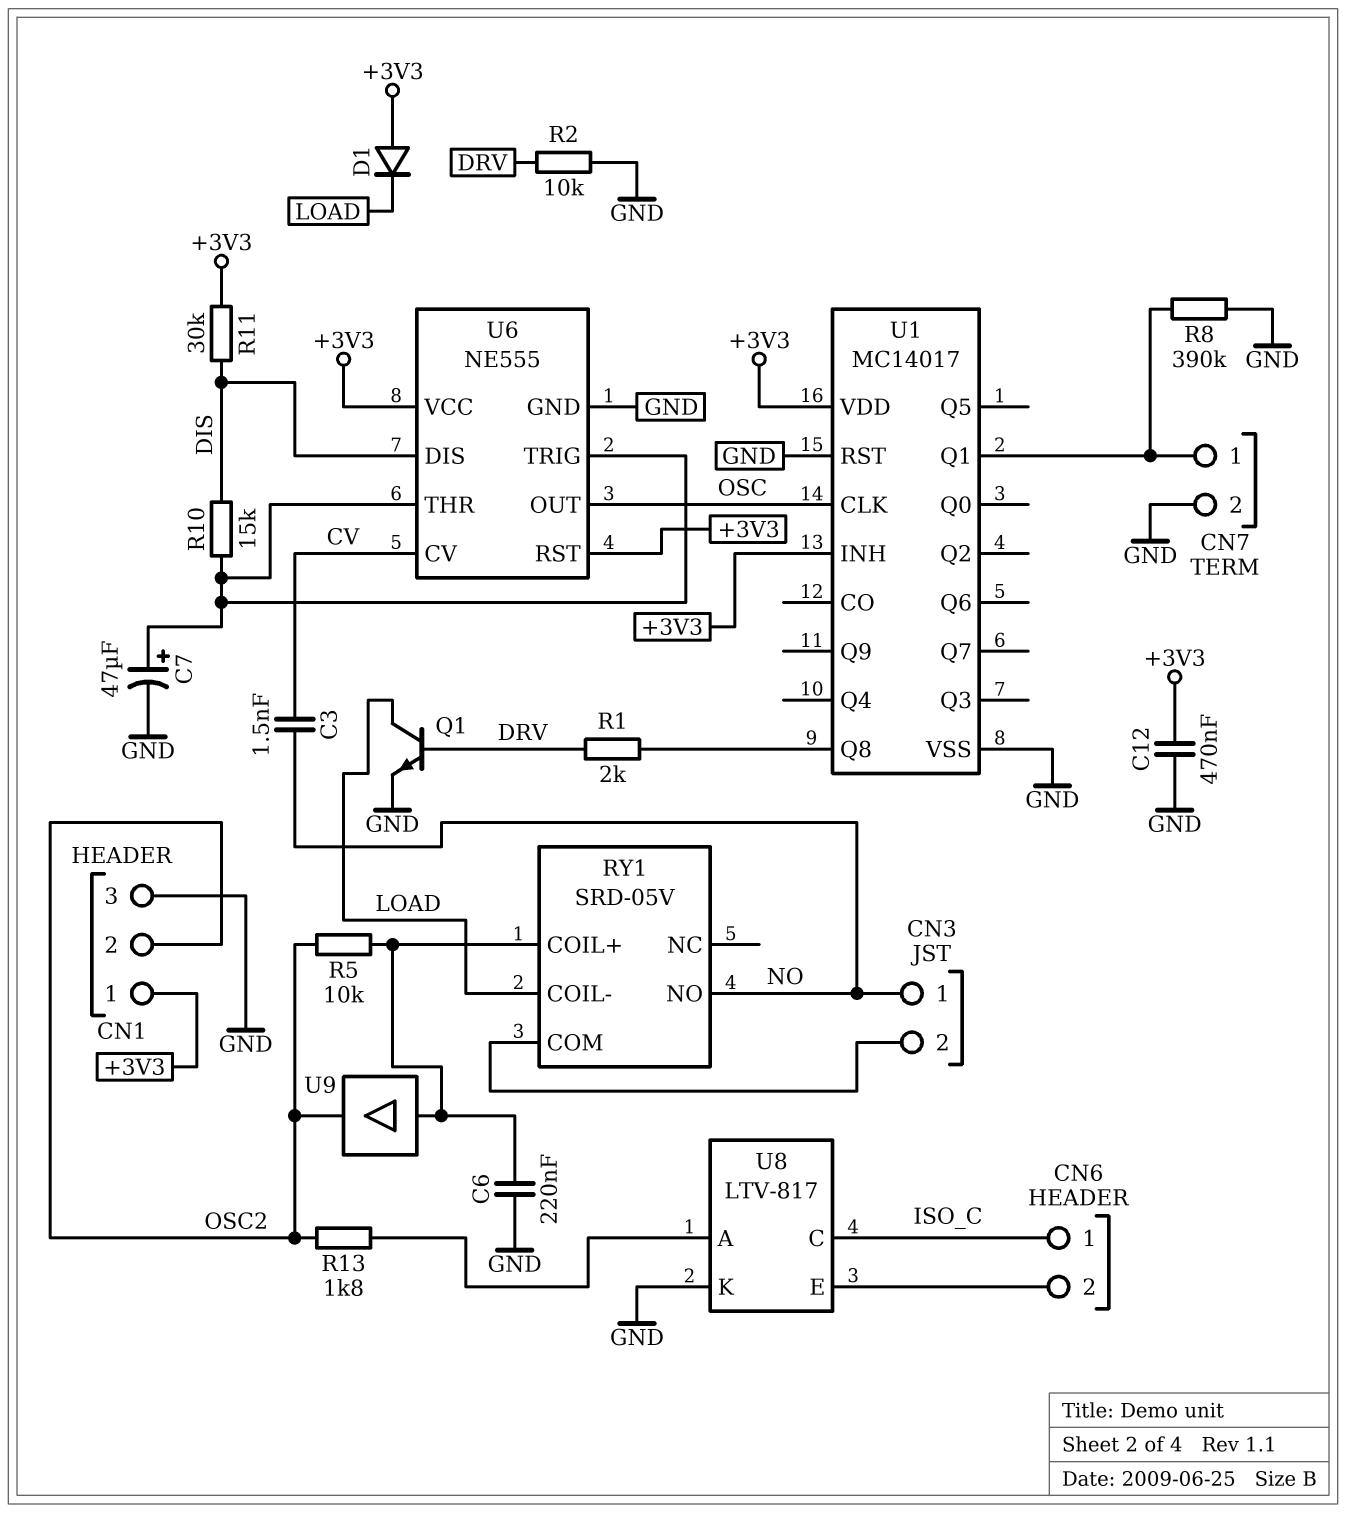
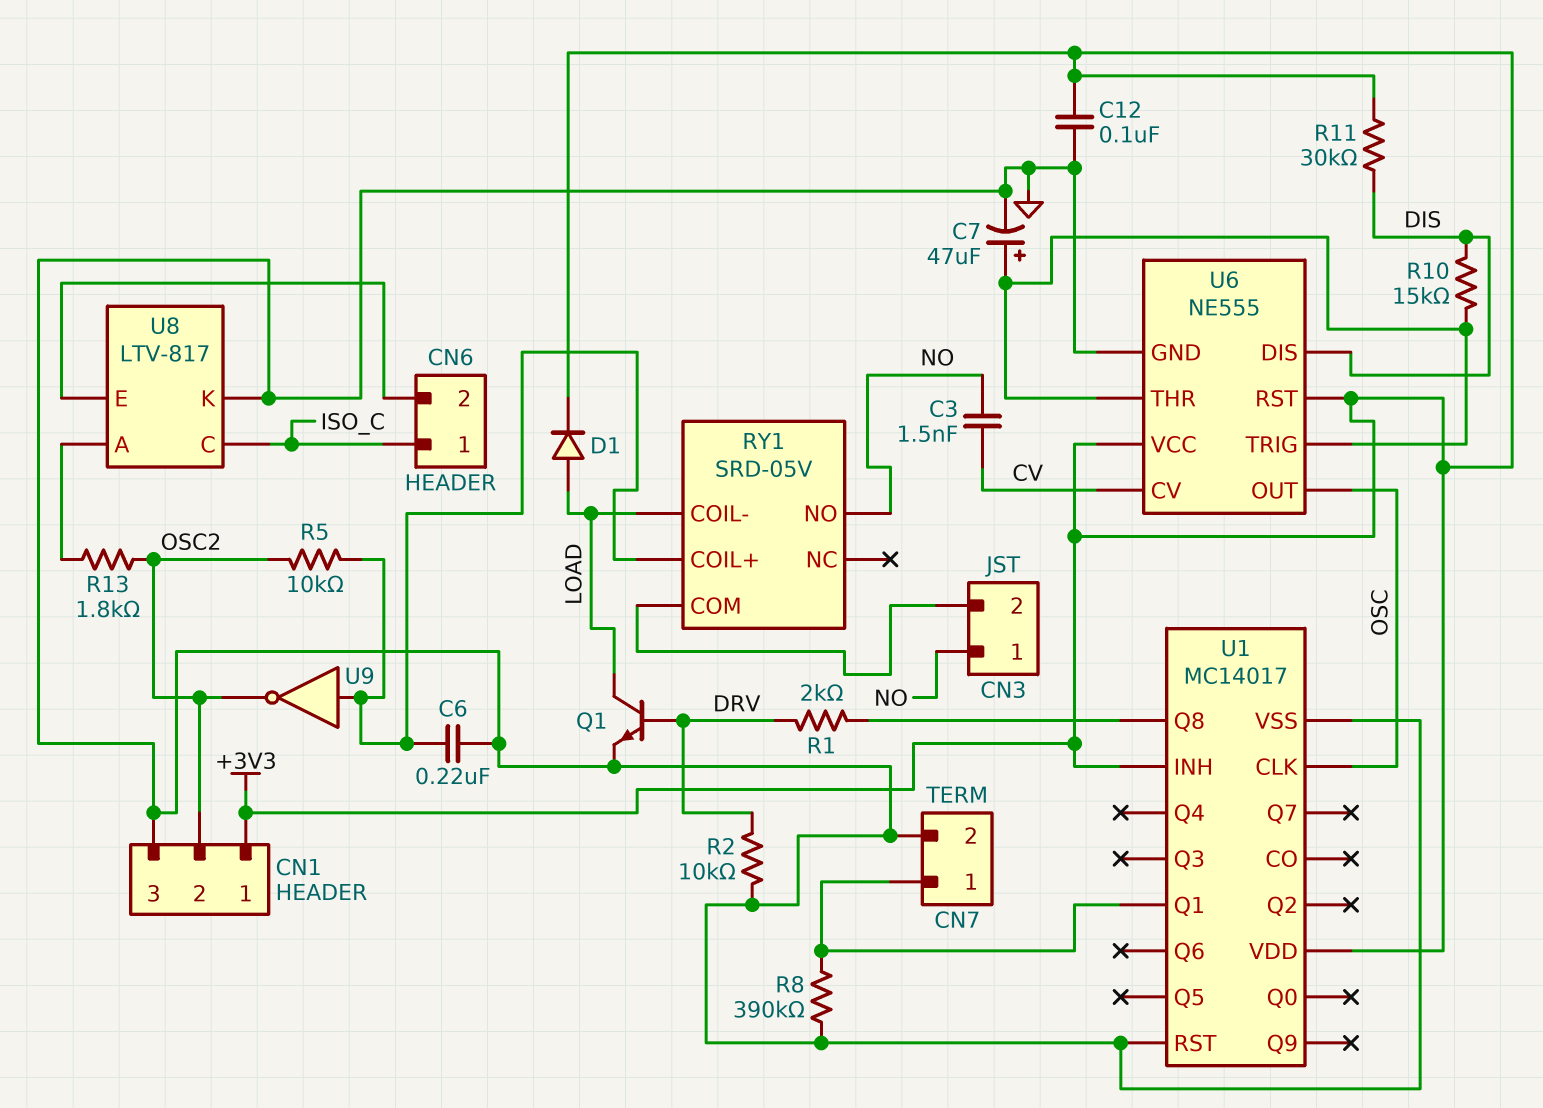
C12: 470nF (+3V3, GND) -> 100nF (+3V3, GND)
D1: diode (A +3V3, K LOAD) -> diode (A LOAD, K +3V3)
U9: buffer (in RY1/COIL+, out OSC2) -> NOT (in RY1/COIL+, out OSC2)

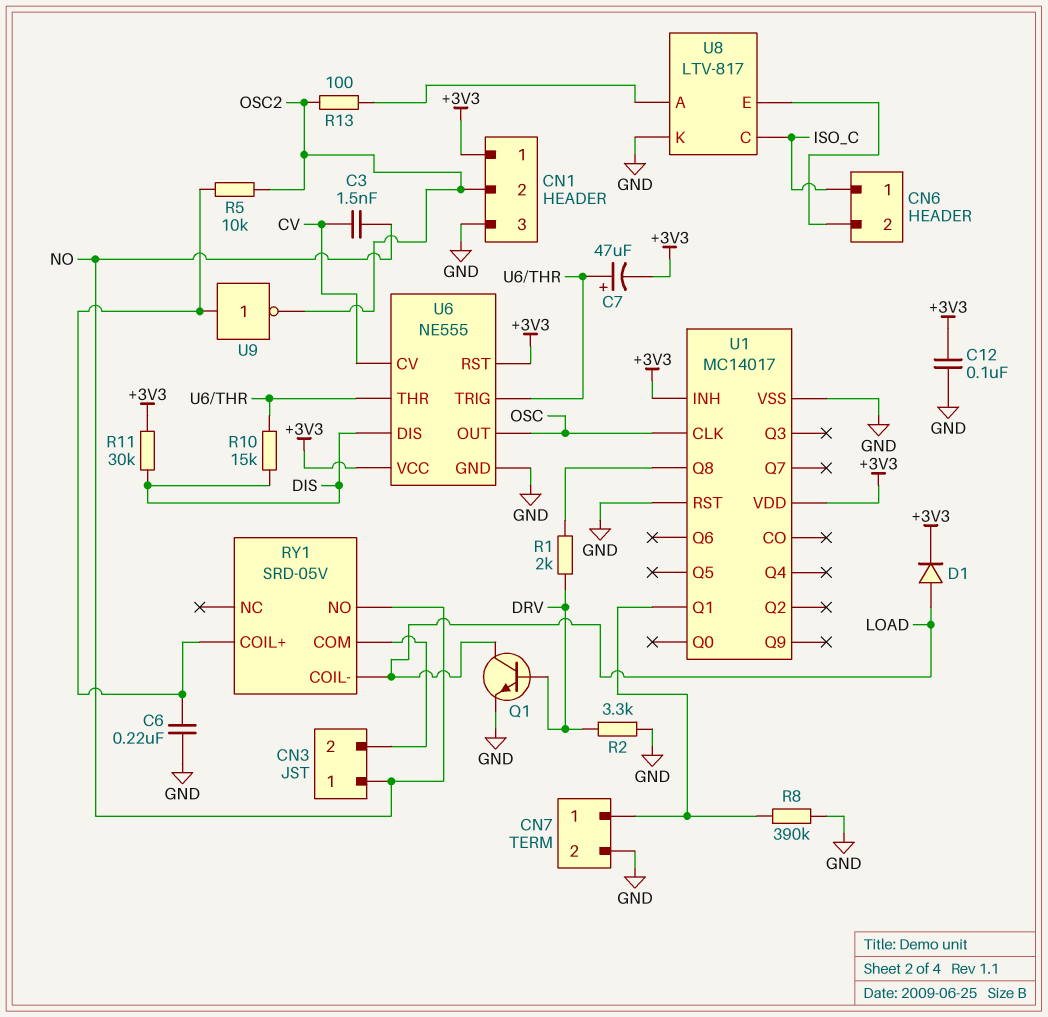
C7: 47uF (plus U6/THR, minus GND) -> 47uF (plus U6/THR, minus +3V3)
R2: 10k (DRV, GND) -> 3.3k (DRV, GND)
R13: 1.8k (OSC2, U8/A) -> 100 (OSC2, U8/A)

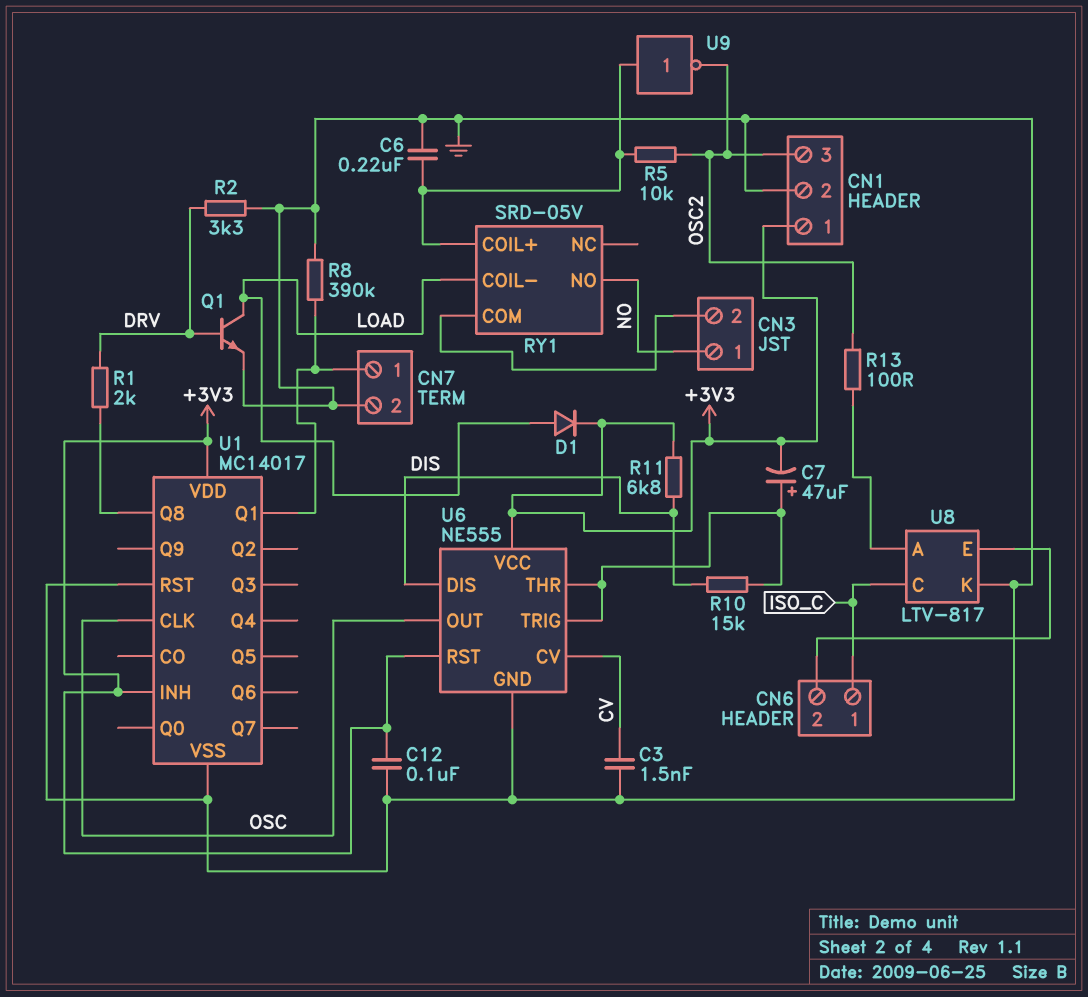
C3: 1.5nF (CV, NO) -> 1.5nF (CV, GND)
CN1 pin 2: OSC2 -> GND
CN1 pin 3: GND -> OSC2
R11: 30k (+3V3, DIS) -> 6.8k (+3V3, DIS)

